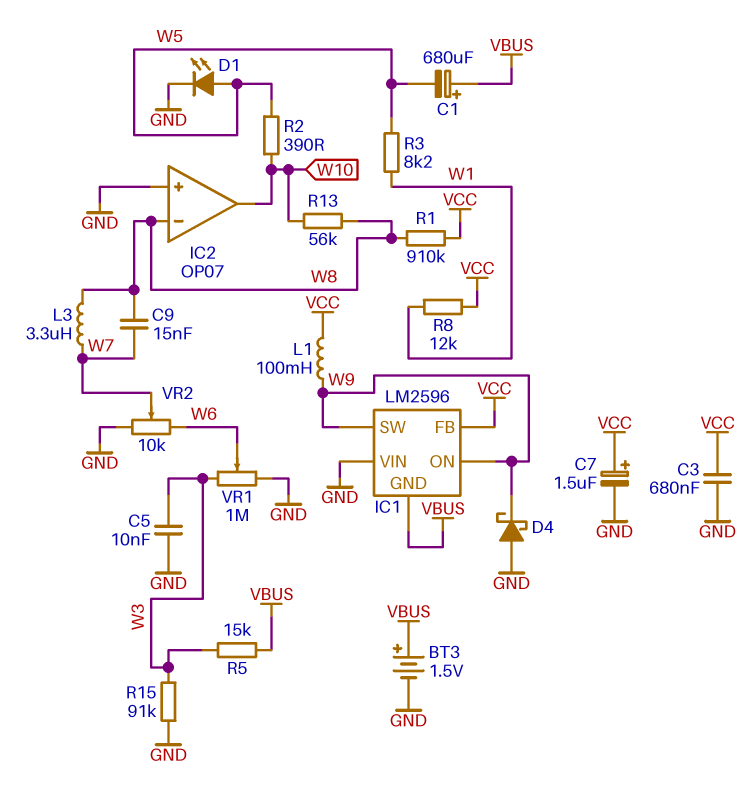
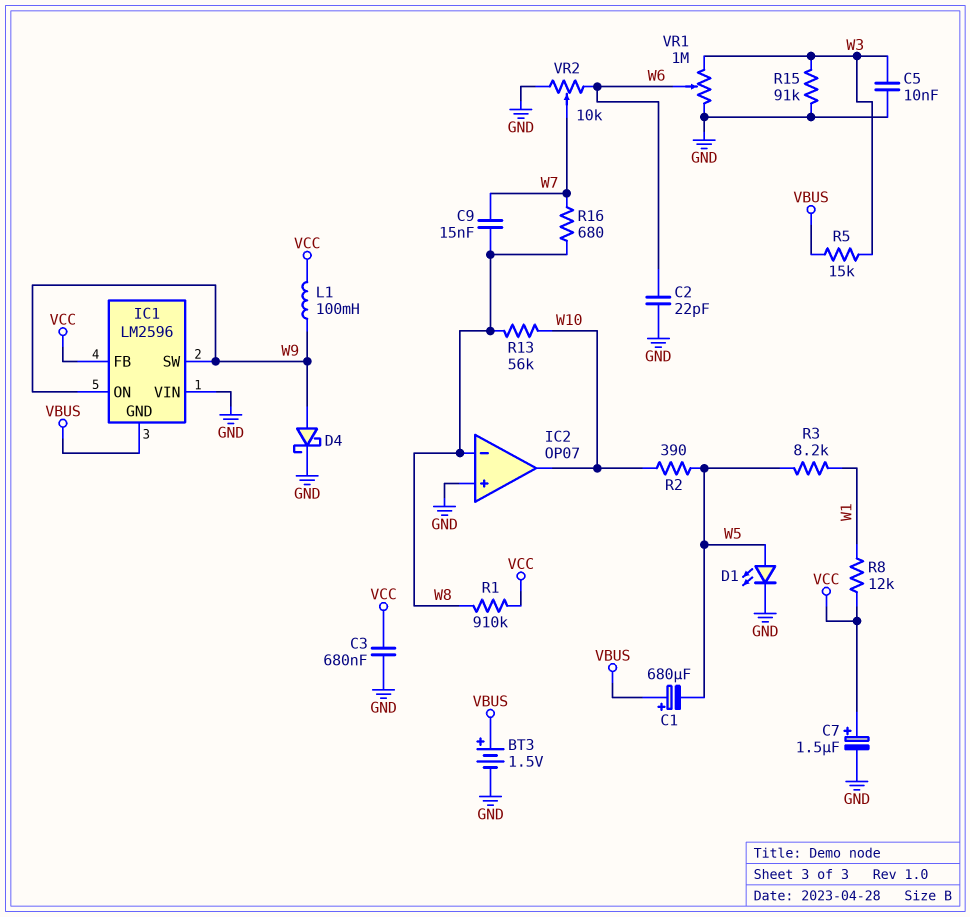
C2: none -> 22pF (GND, W6)
D4: schottky (A GND, K W9) -> schottky (A W9, K GND)
L3: 3.3uH (W7, W8) -> none
R16: none -> 680 (W7, W8)

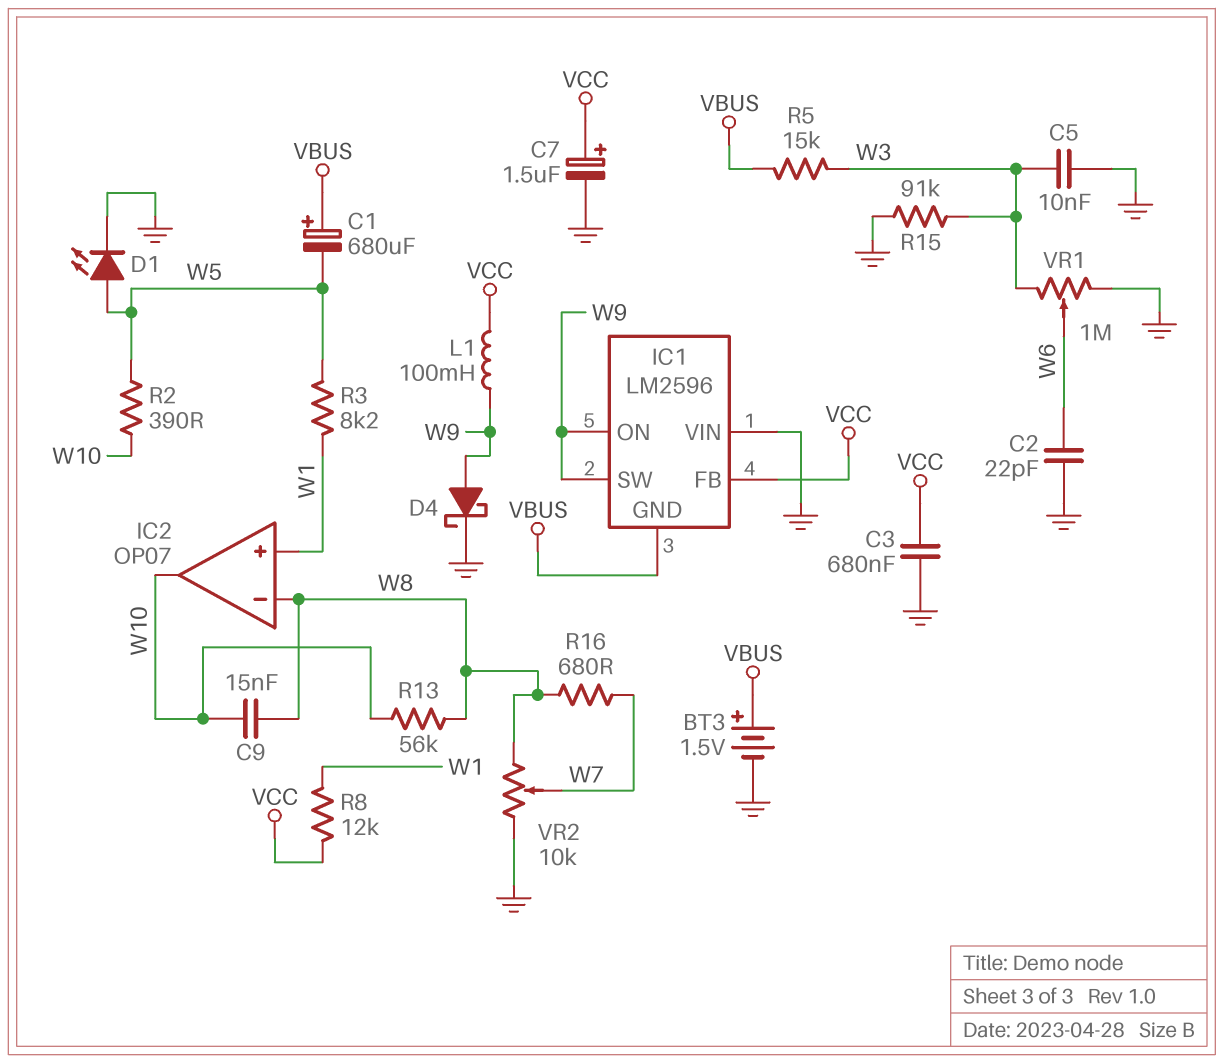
C9: 15nF (W7, W8) -> 15nF (W8, W10)
IC2 pin in+: GND -> W1
R1: 910k (VCC, W8) -> none
VR2: 10k (GND, W6, wiper W7) -> 10k (GND, W8, wiper W7)

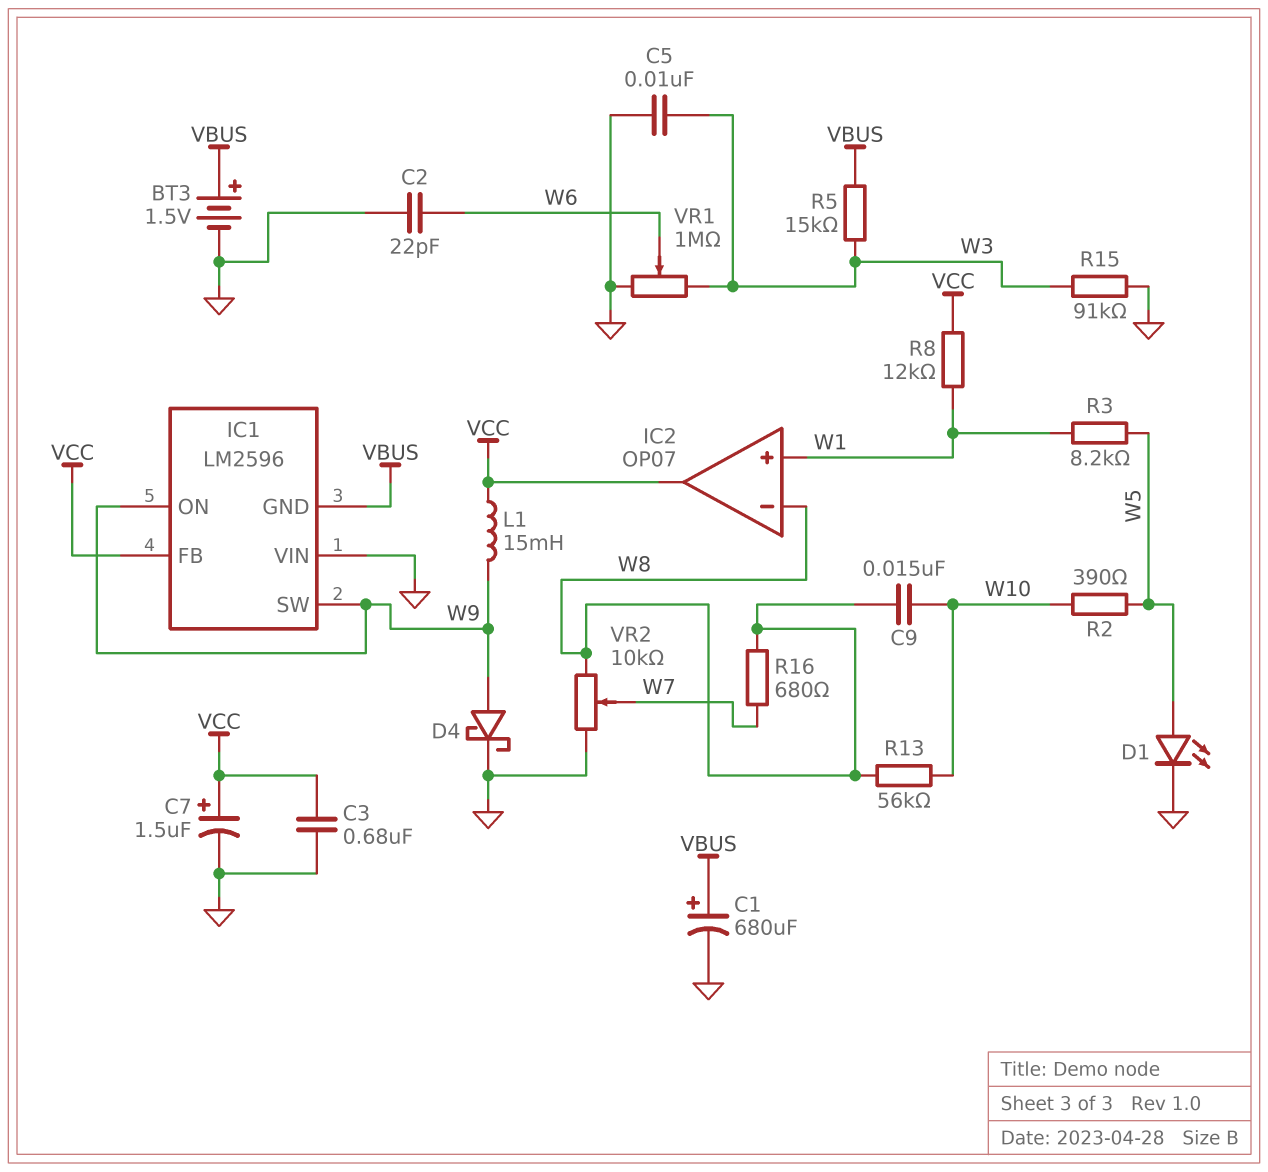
C1: 680uF (plus VBUS, minus W5) -> 680uF (plus VBUS, minus GND)
IC2 pin out: W10 -> VCC
L1: 100mH (VCC, W9) -> 15mH (VCC, W9)

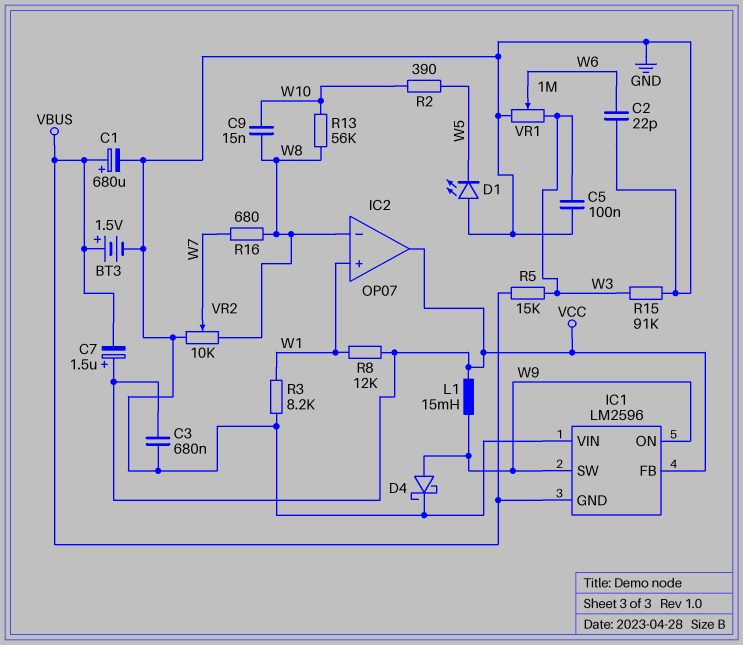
C5: 10nF (GND, W3) -> 100nF (GND, W3)
C7: 1.5uF (plus VCC, minus GND) -> 1.5uF (plus VCC, minus VBUS)
D1: LED (A W5, K GND) -> LED (A GND, K W5)
R3: 8.2k (W1, W5) -> 8.2k (GND, W1)

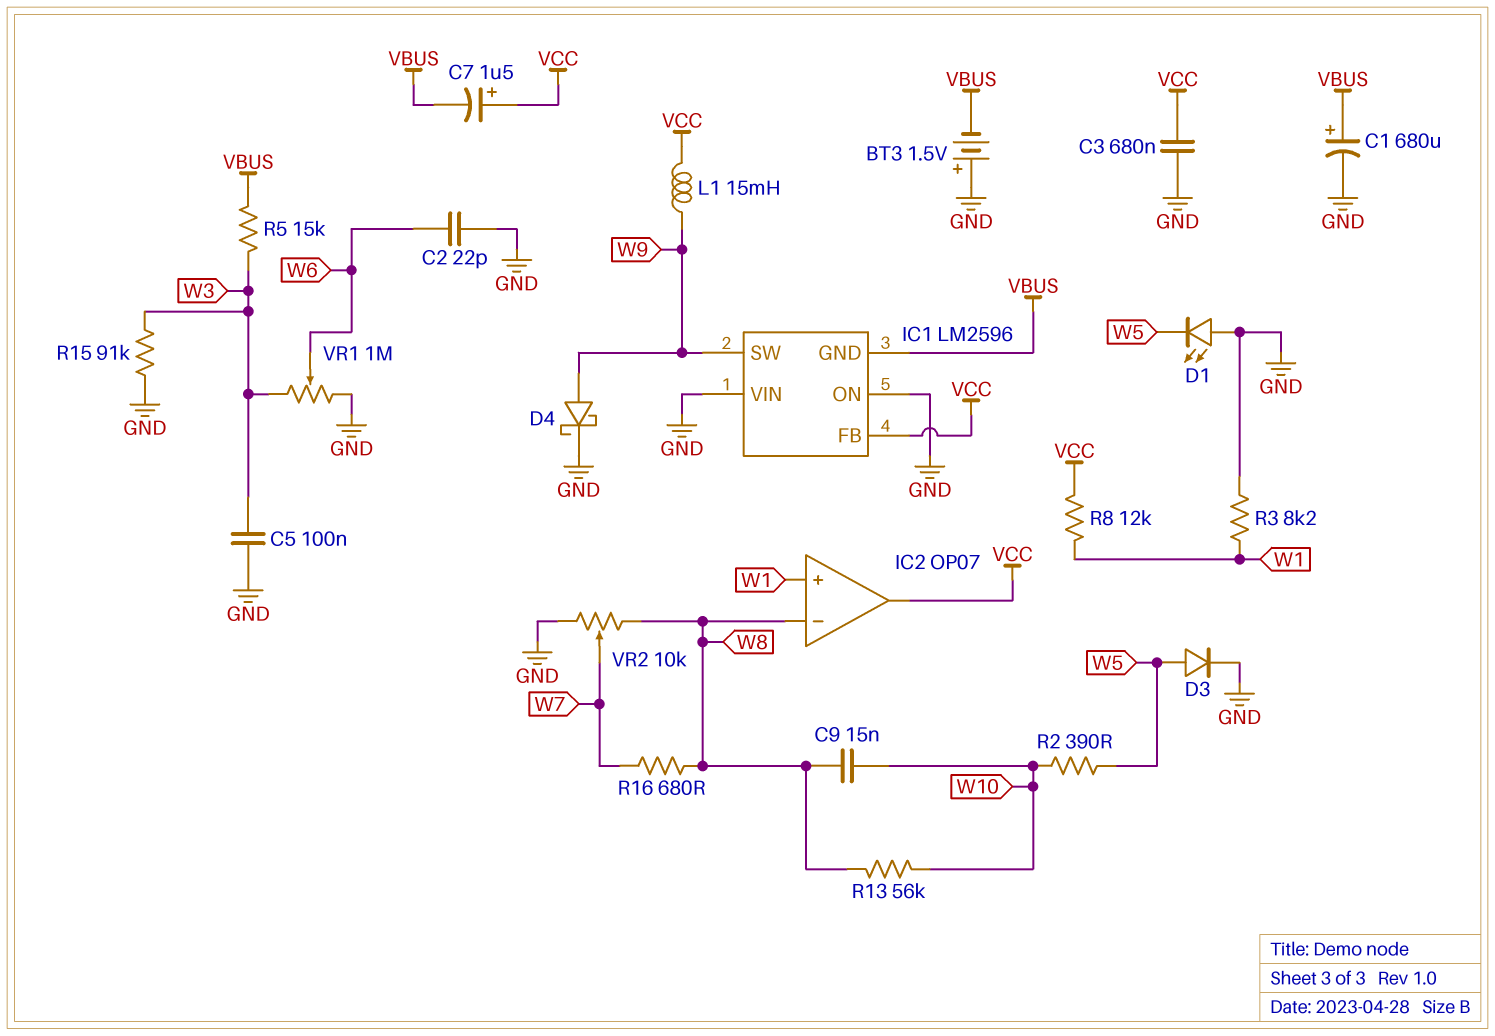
BT3: 1.5V (plus VBUS, minus GND) -> 1.5V (plus GND, minus VBUS)
D3: none -> diode (A W5, K GND)
IC1 pin ON: W9 -> GND

